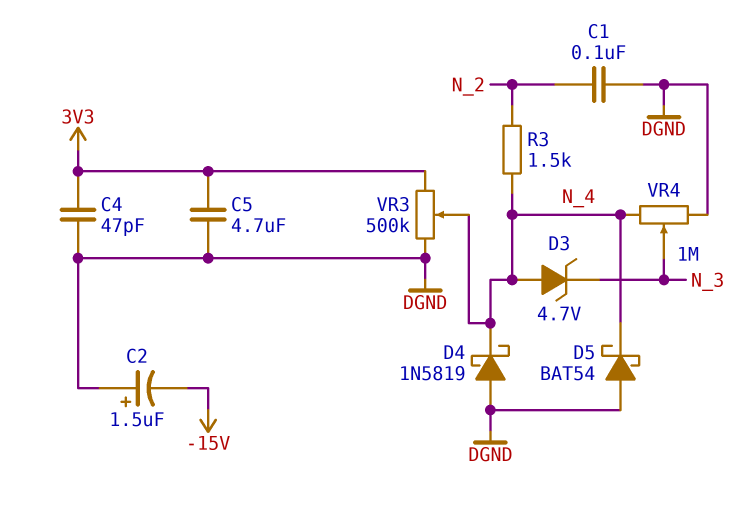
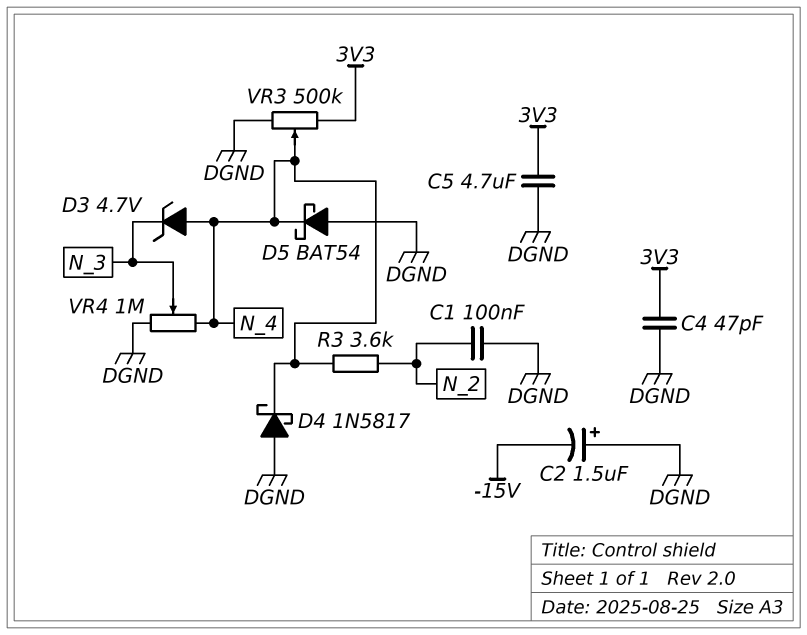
D4: schottky 1N5819 (A DGND, K N_4) -> schottky 1N5817 (A DGND, K N_4)
R3: 1.5k (N_2, N_4) -> 3.6k (N_2, N_4)

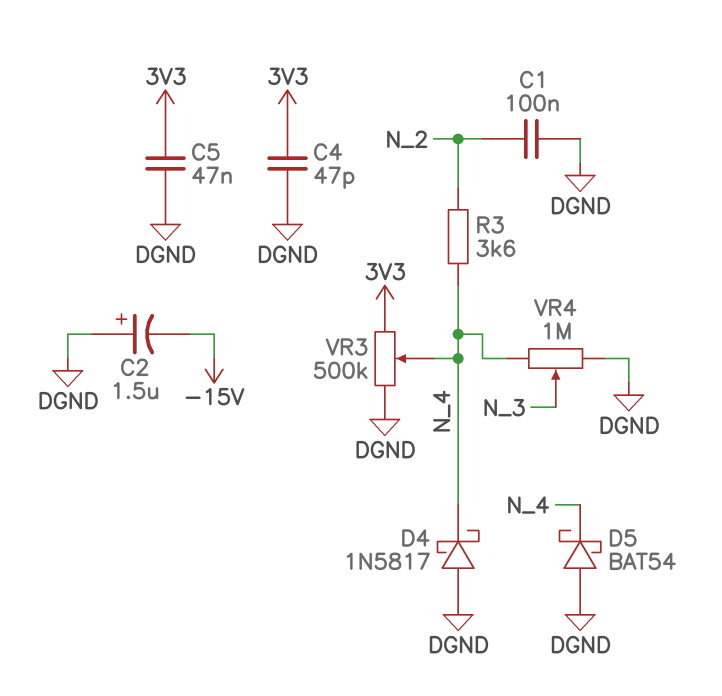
C5: 4.7uF (3V3, DGND) -> 47nF (3V3, DGND)
D3: zener 4.7V (A N_4, K N_3) -> none

